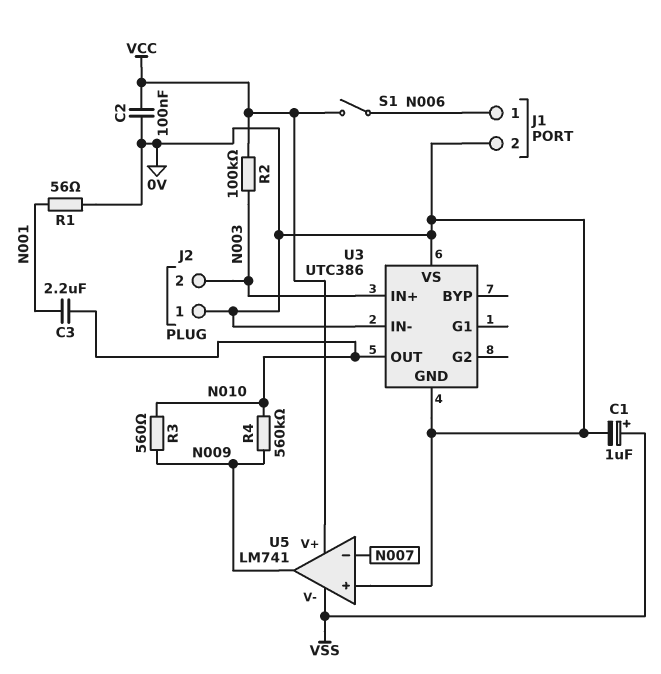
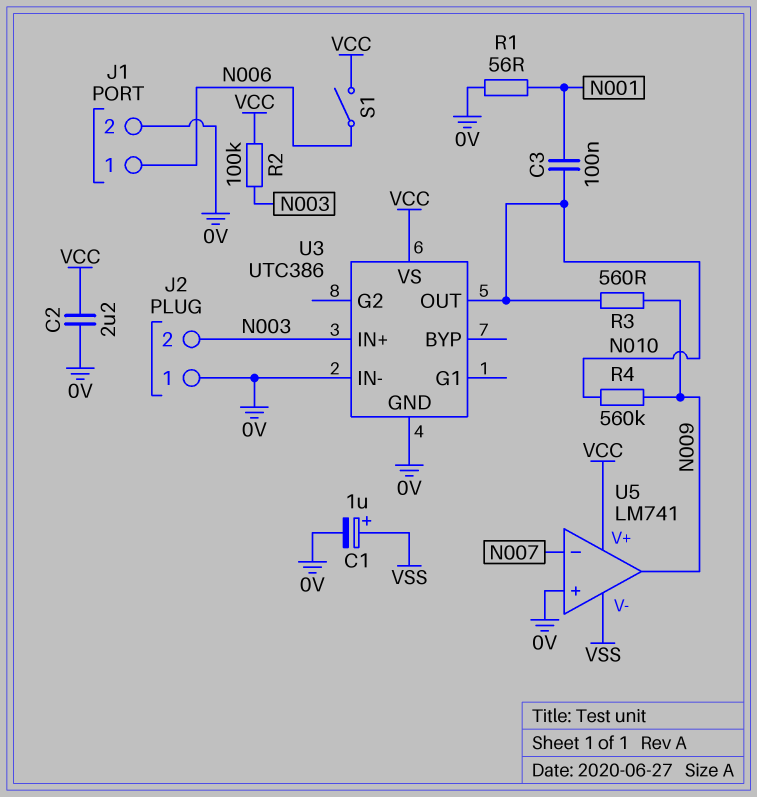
C2: 100nF (0V, VCC) -> 2.2uF (0V, VCC)
C3: 2.2uF (N001, N010) -> 100nF (N001, N010)
U3 pin VS: 0V -> VCC

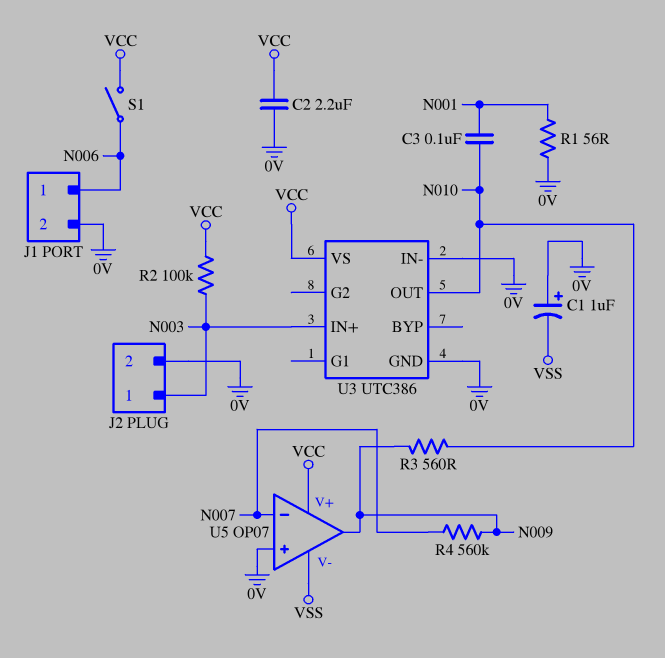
C1: 1uF (plus VSS, minus 0V) -> 1uF (plus 0V, minus VSS)
J2 pin 1: 0V -> N003
J2 pin 2: N003 -> 0V
R4: 560k (N009, N010) -> 560k (N007, N009)
U5: LM741 -> OP07

